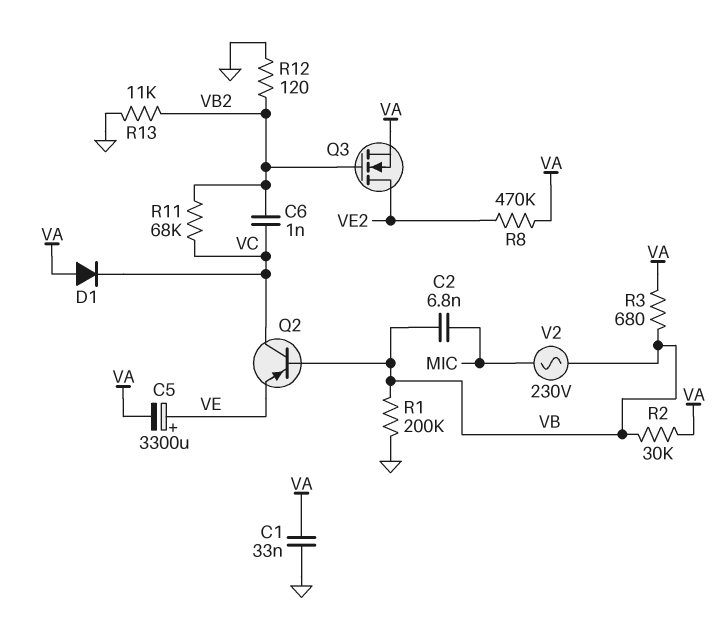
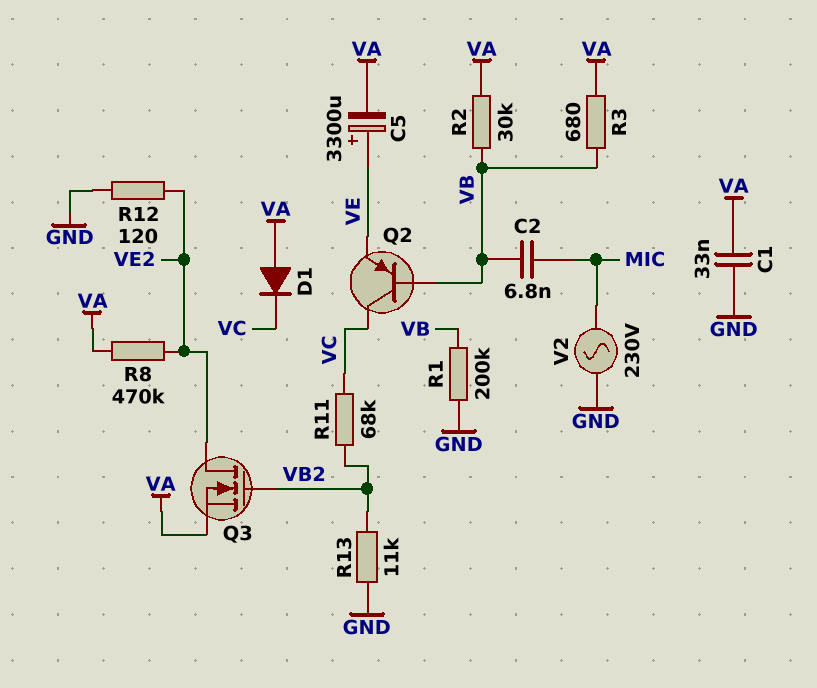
C6: 1nF (VB2, VC) -> none
R12: 120 (GND, VB2) -> 120 (GND, VE2)
V2: AC 230V (MIC, VB) -> AC 230V (GND, MIC)

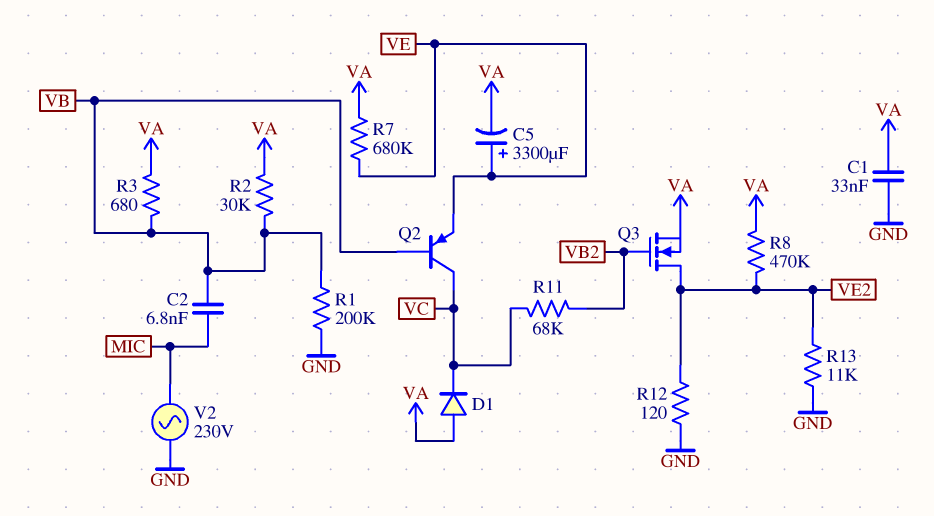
R7: none -> 680k (VA, VE)
R13: 11k (GND, VB2) -> 11k (GND, VE2)

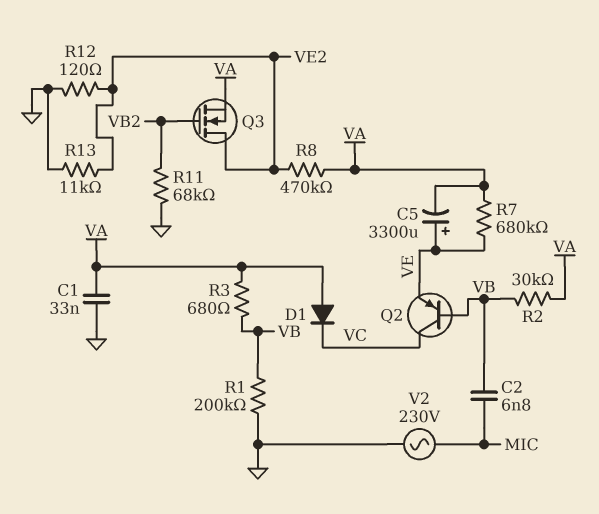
R11: 68k (VB2, VC) -> 68k (GND, VB2)

